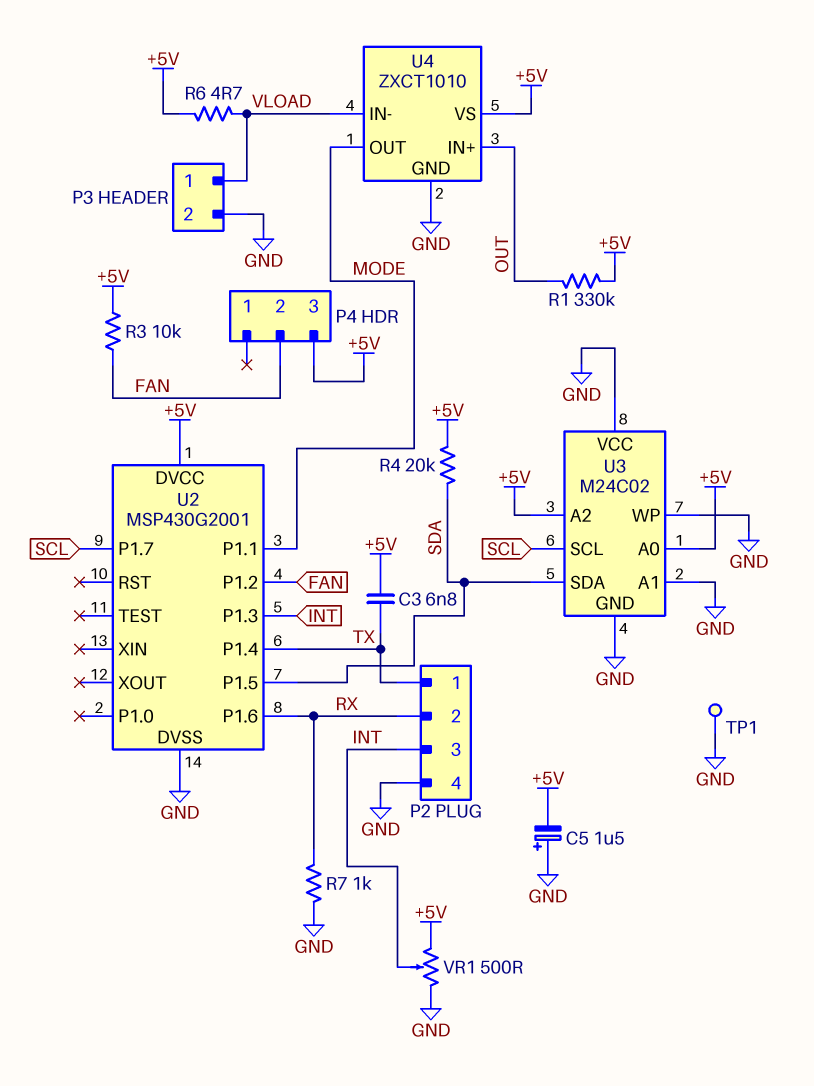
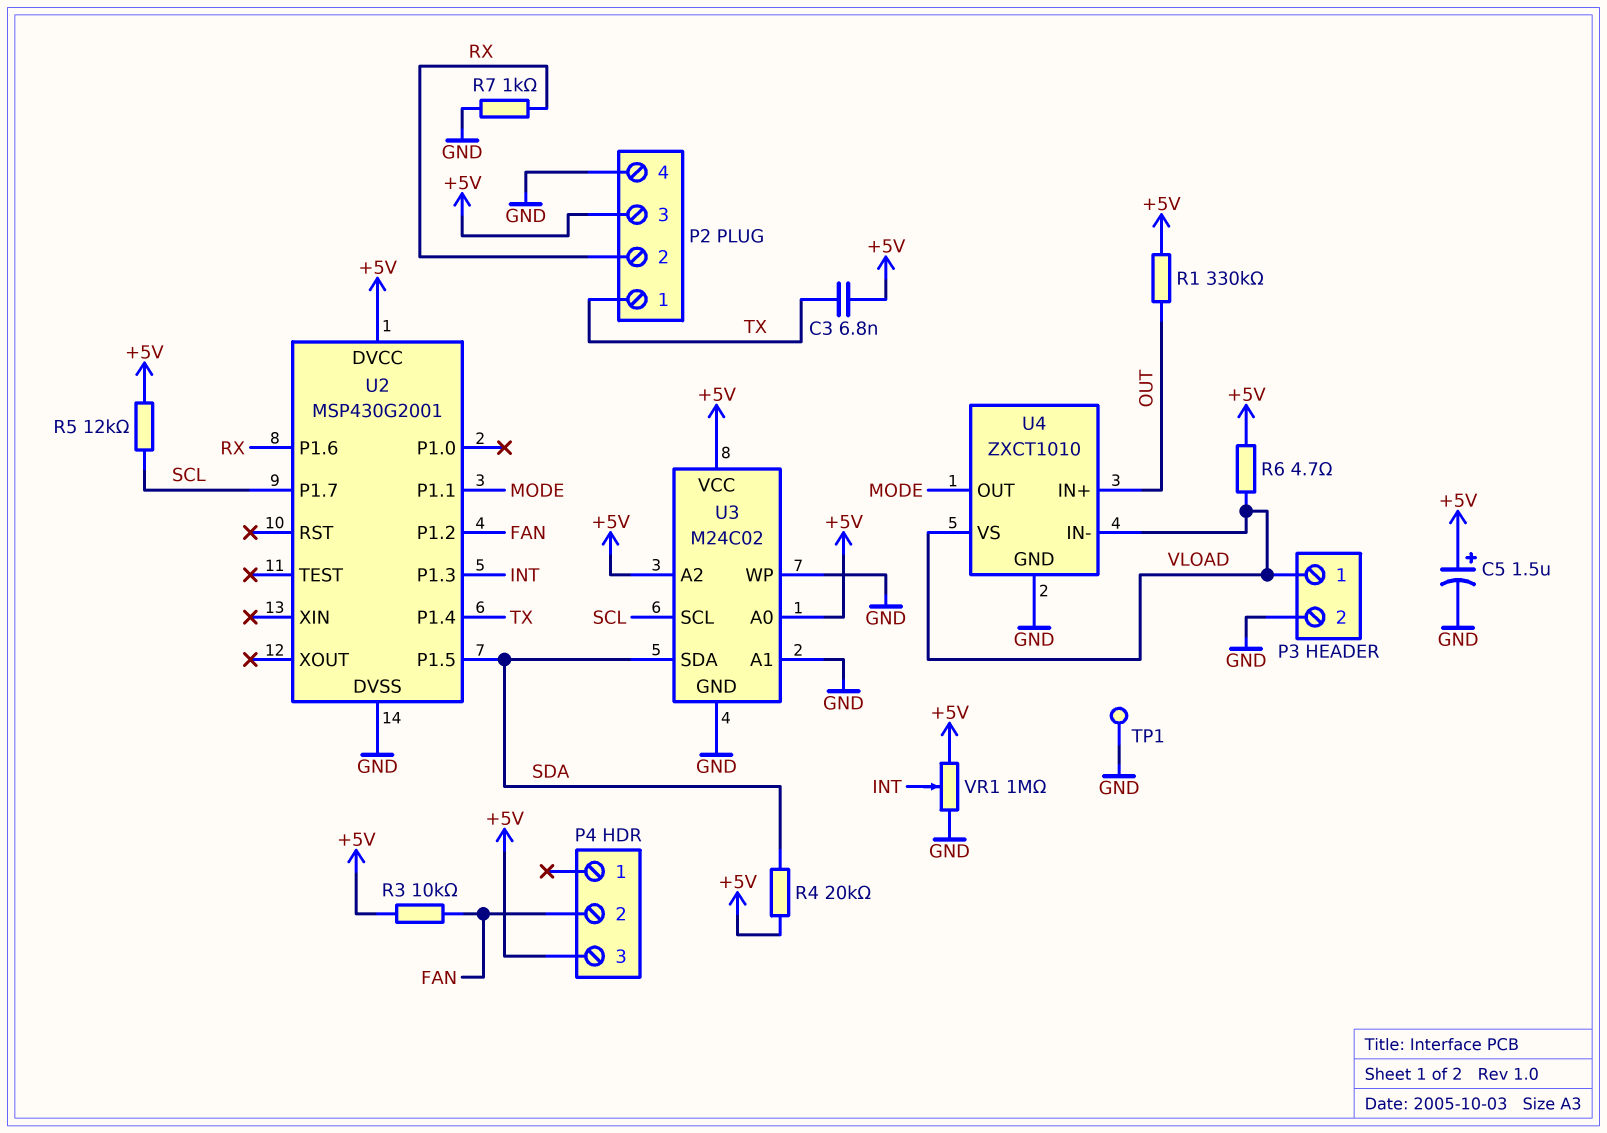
C5: 1.5uF (plus GND, minus +5V) -> 1.5uF (plus +5V, minus GND)
P2 pin 3: INT -> +5V
R5: none -> 12k (+5V, SCL)
U3 pin VCC: GND -> +5V
U4 pin VS: +5V -> VLOAD
VR1: 500 (+5V, GND, wiper INT) -> 1M (+5V, GND, wiper INT)

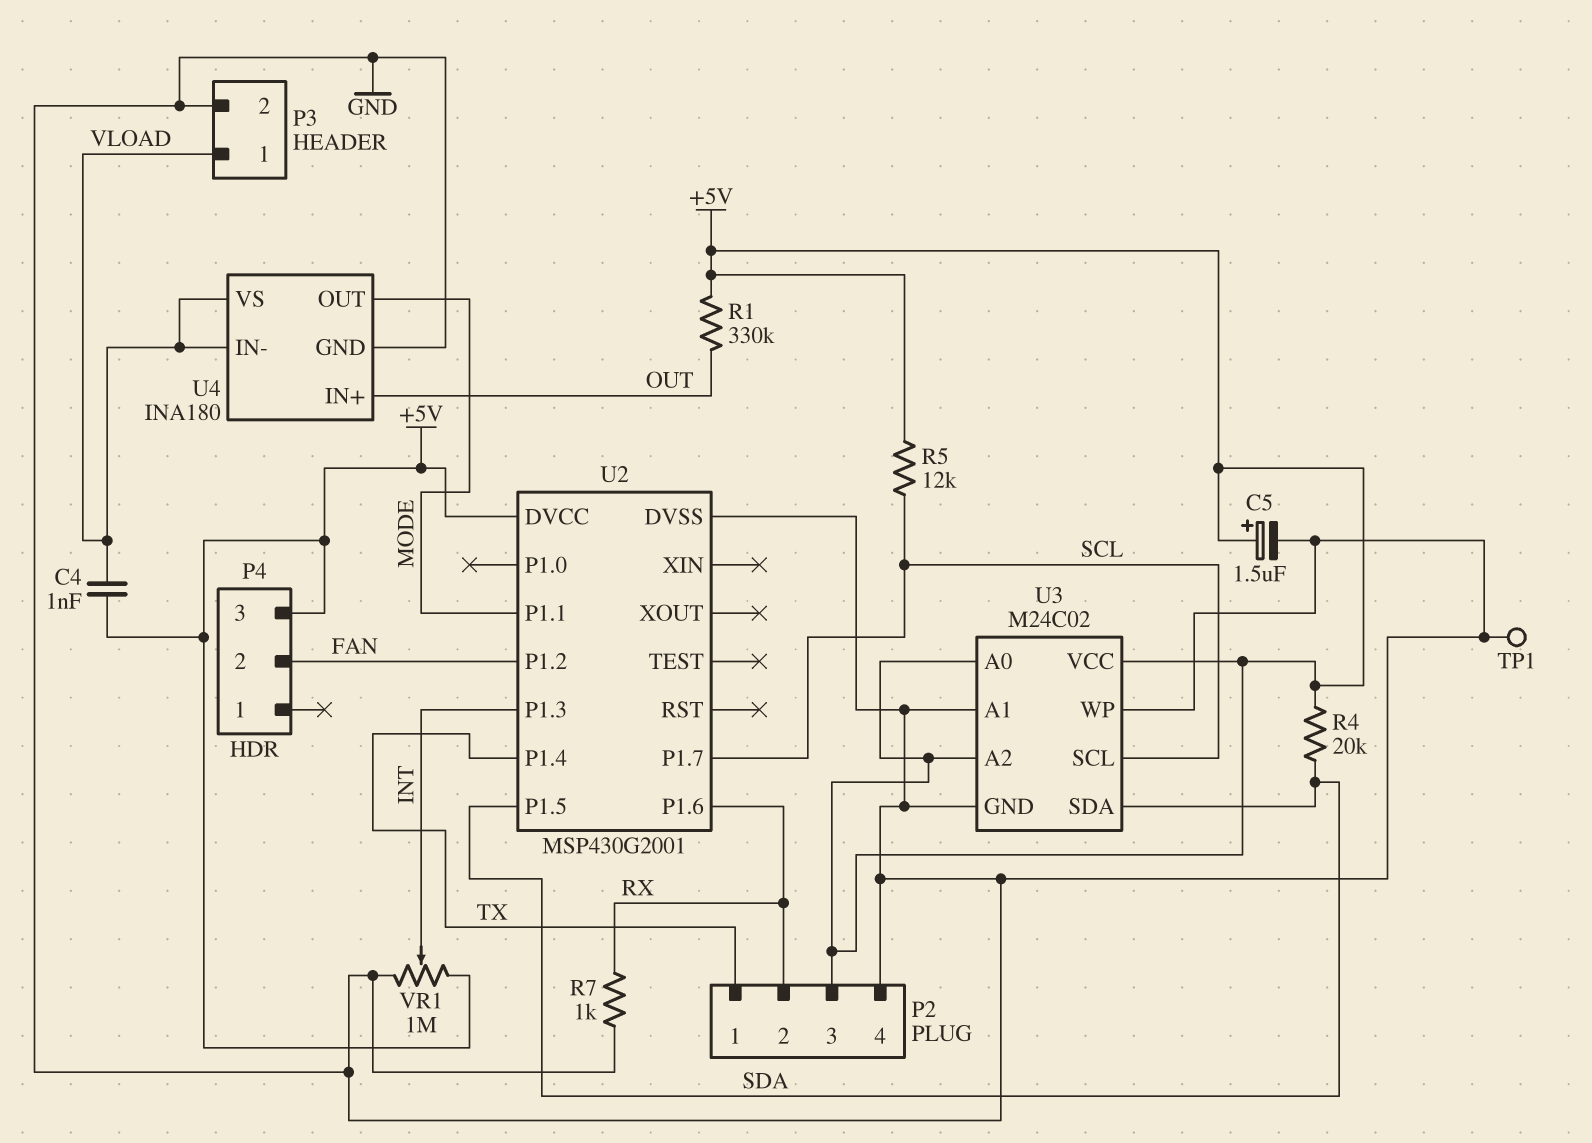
C3: 6.8nF (+5V, TX) -> none
C4: none -> 1nF (+5V, VLOAD)
R3: 10k (+5V, FAN) -> none
R6: 4.7 (+5V, VLOAD) -> none
U4: ZXCT1010 -> INA180

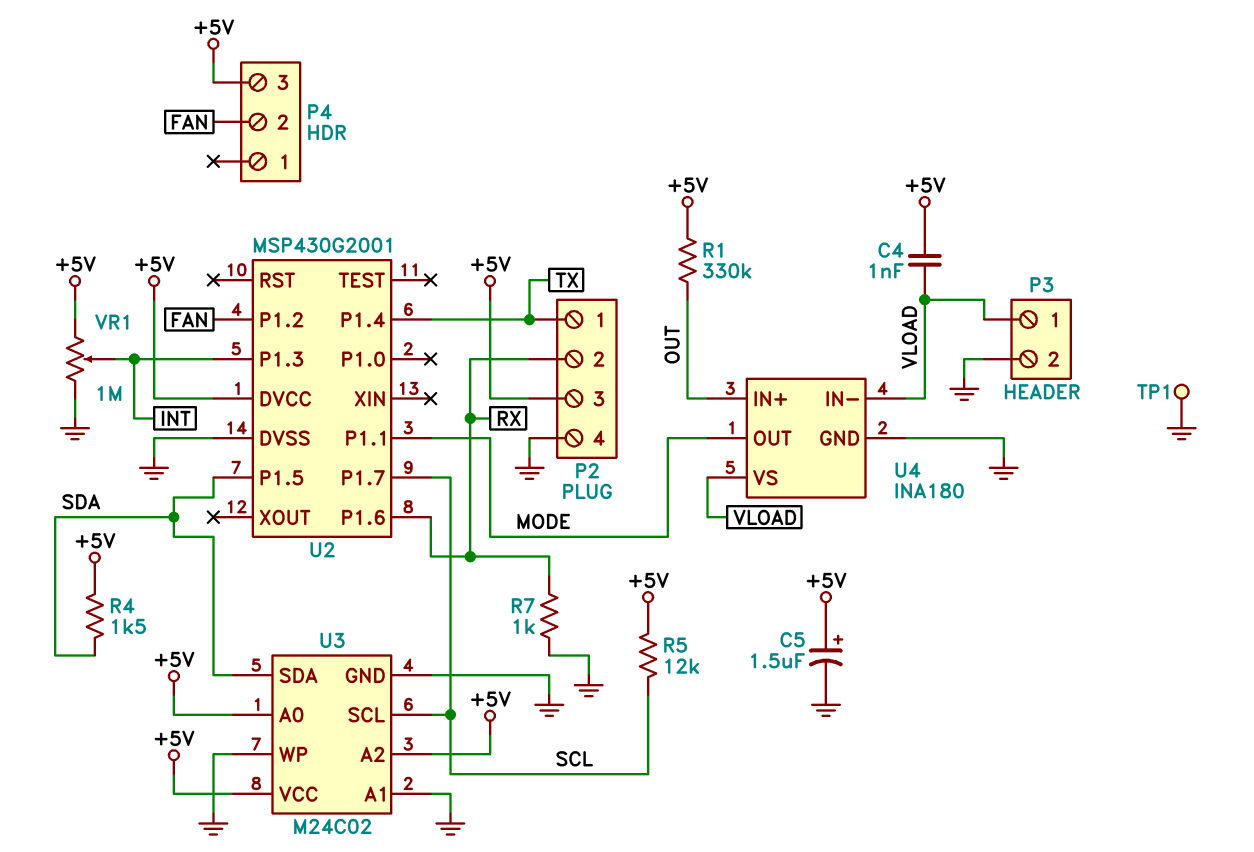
R4: 20k (+5V, SDA) -> 1.5k (+5V, SDA)

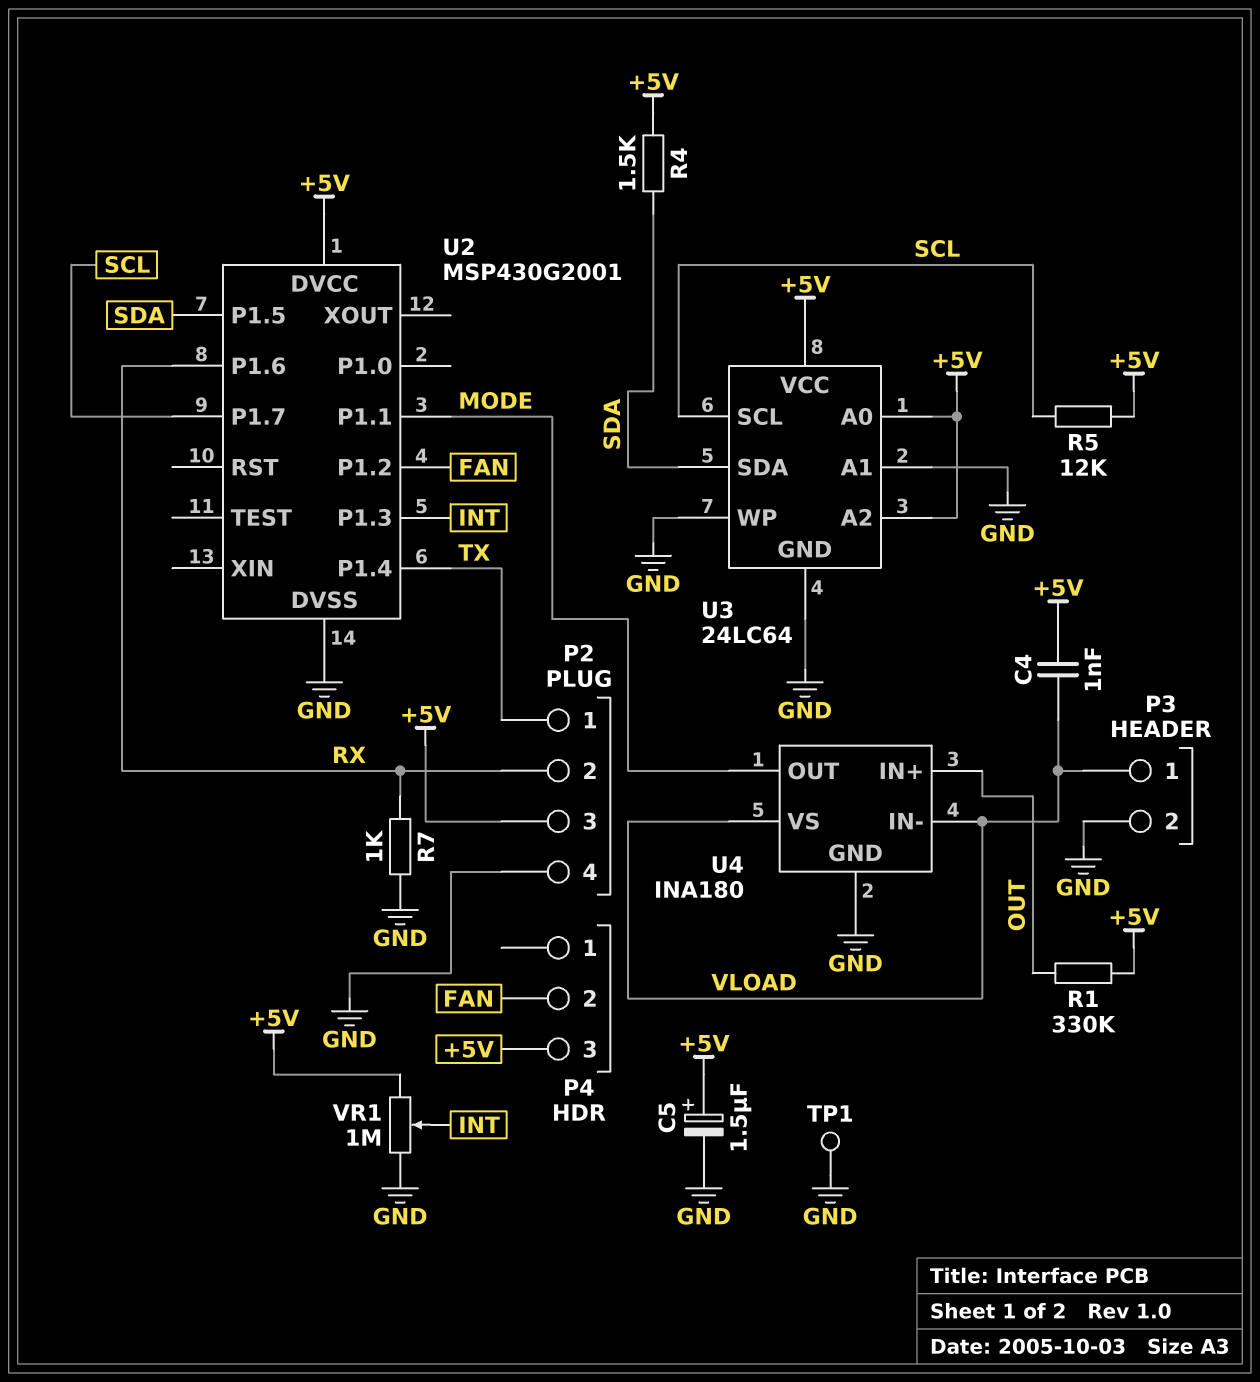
U3: M24C02 -> 24LC64

